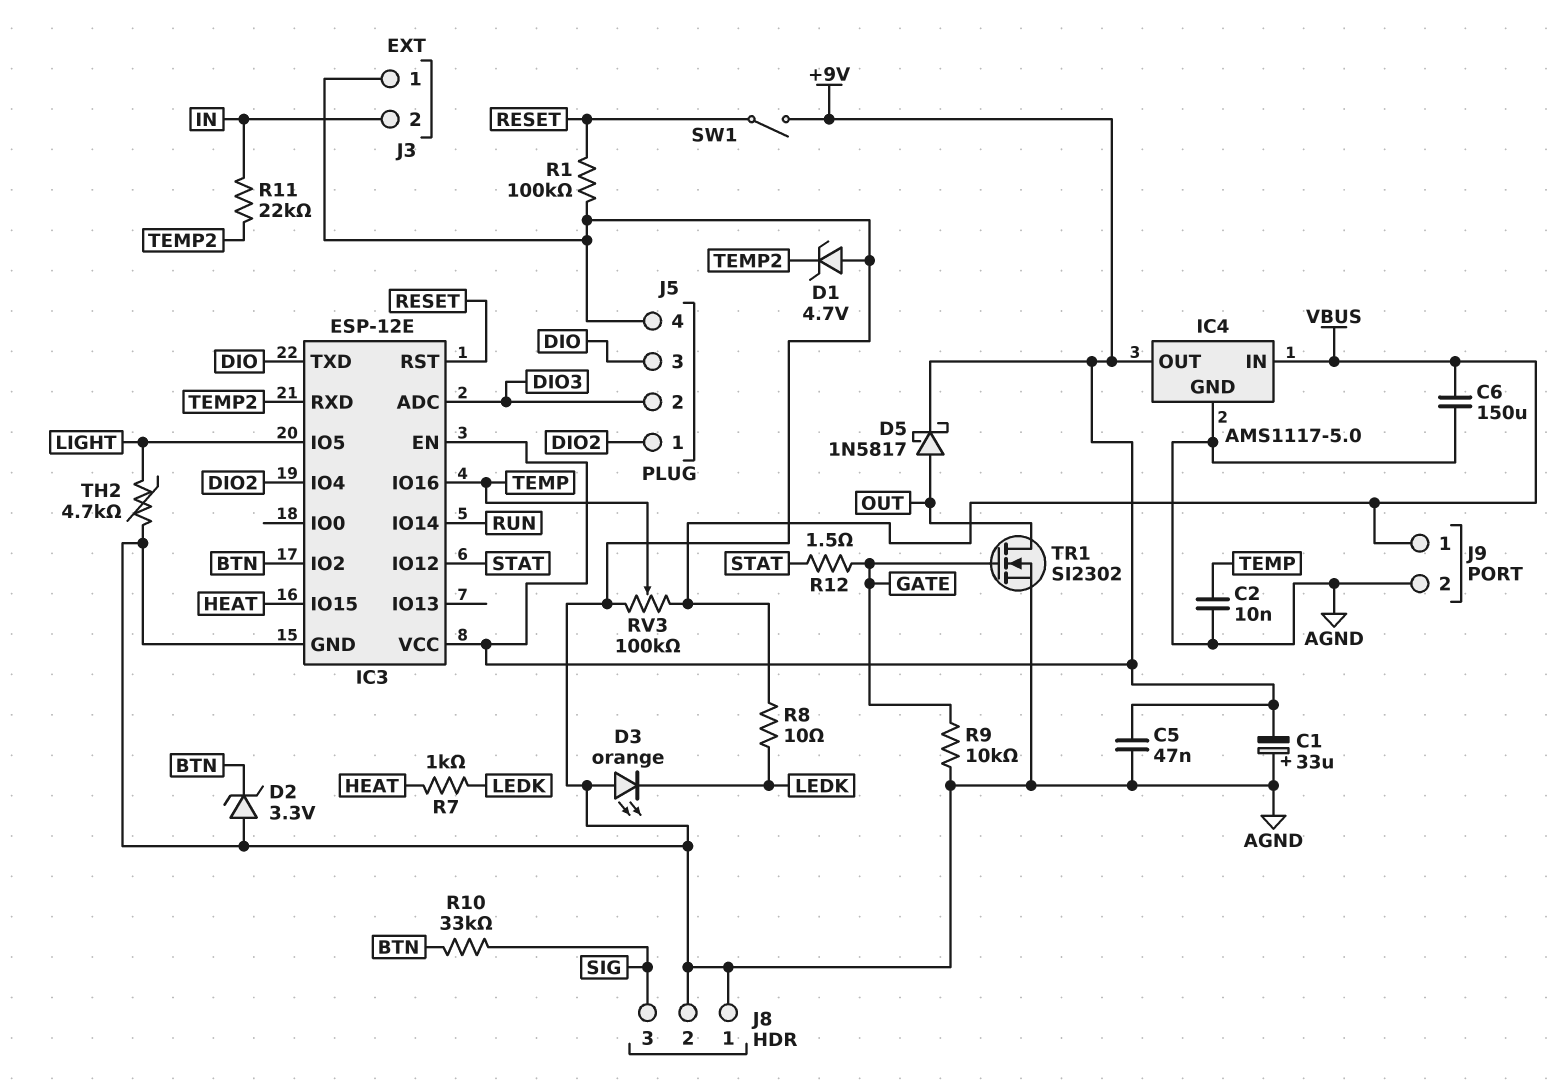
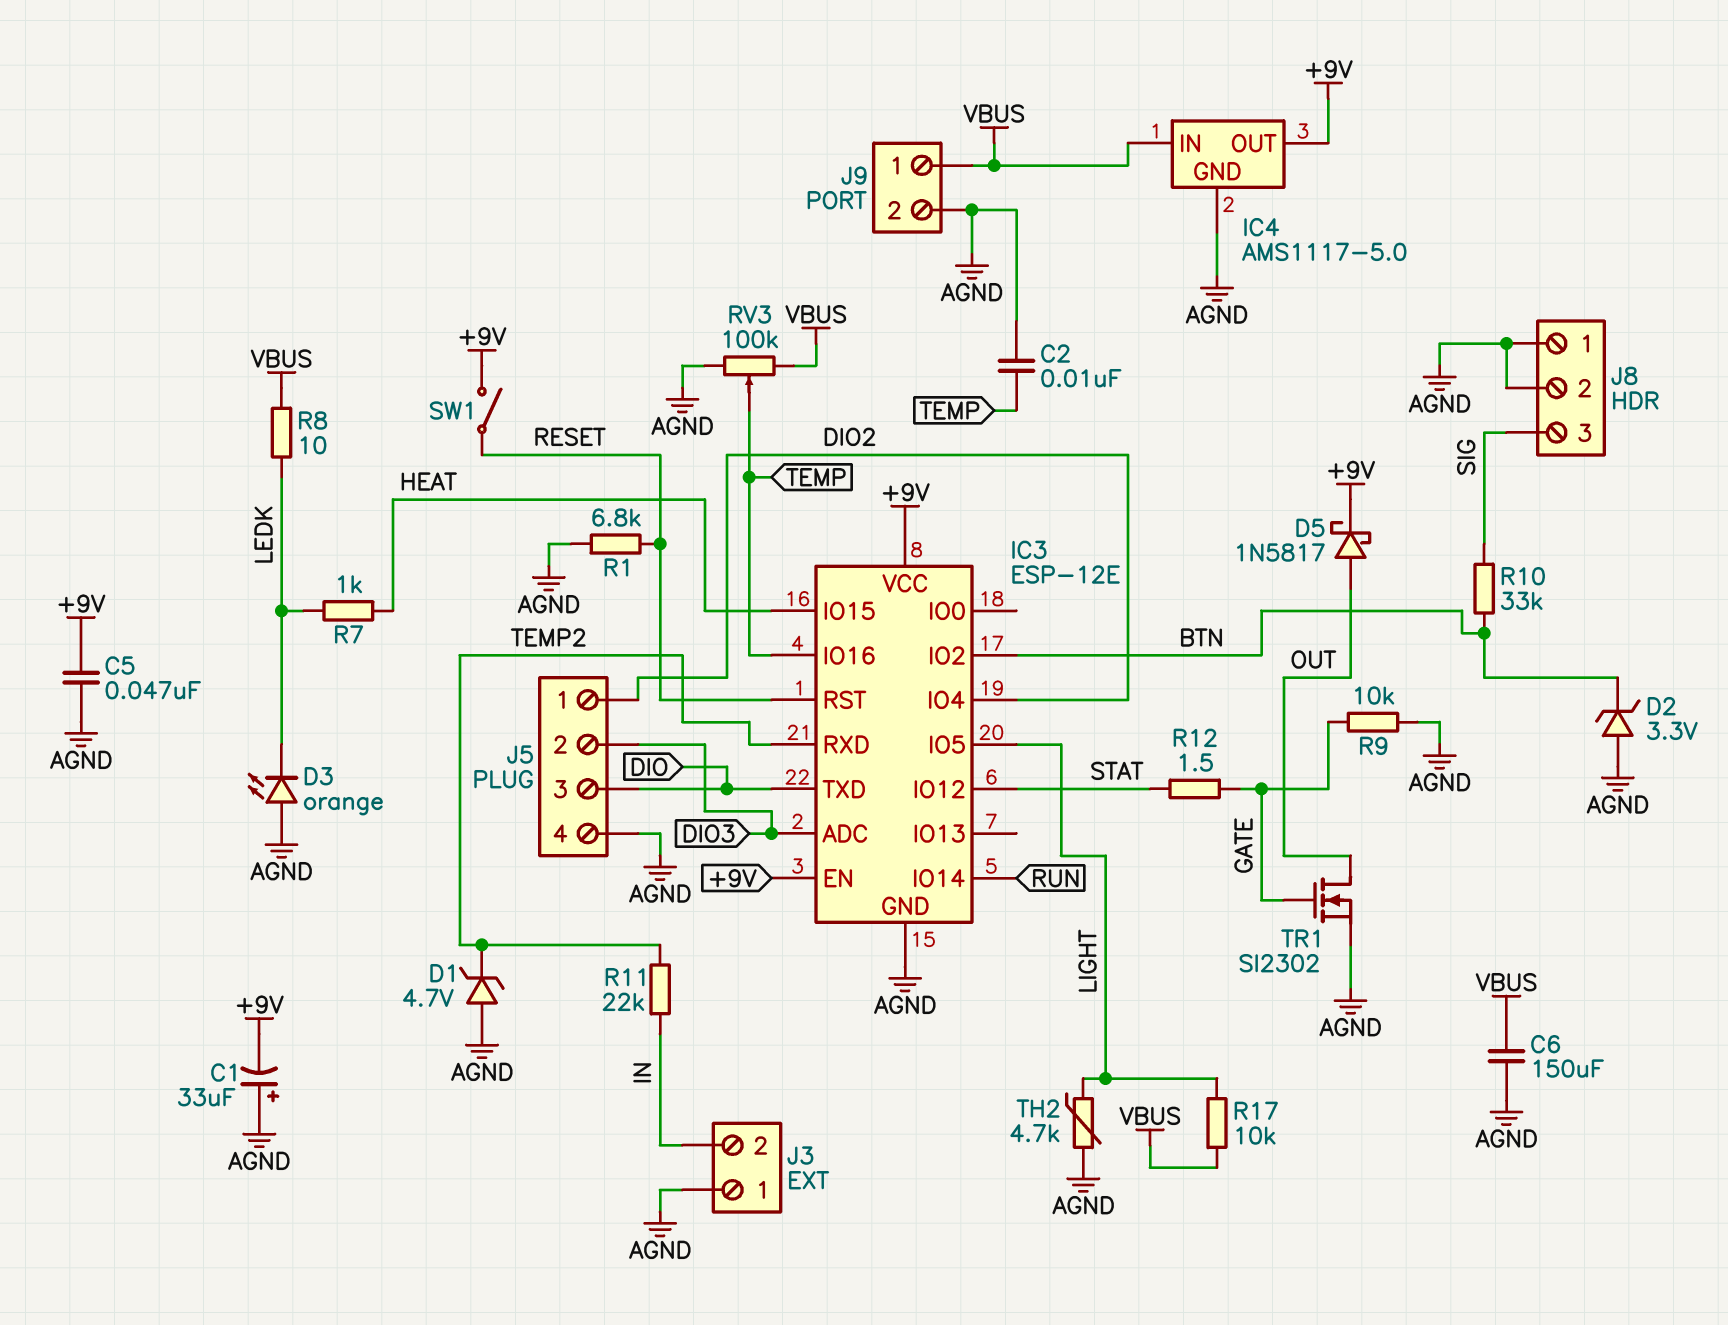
R1: 100k (AGND, RESET) -> 6.8k (AGND, RESET)
R17: none -> 10k (LIGHT, VBUS)

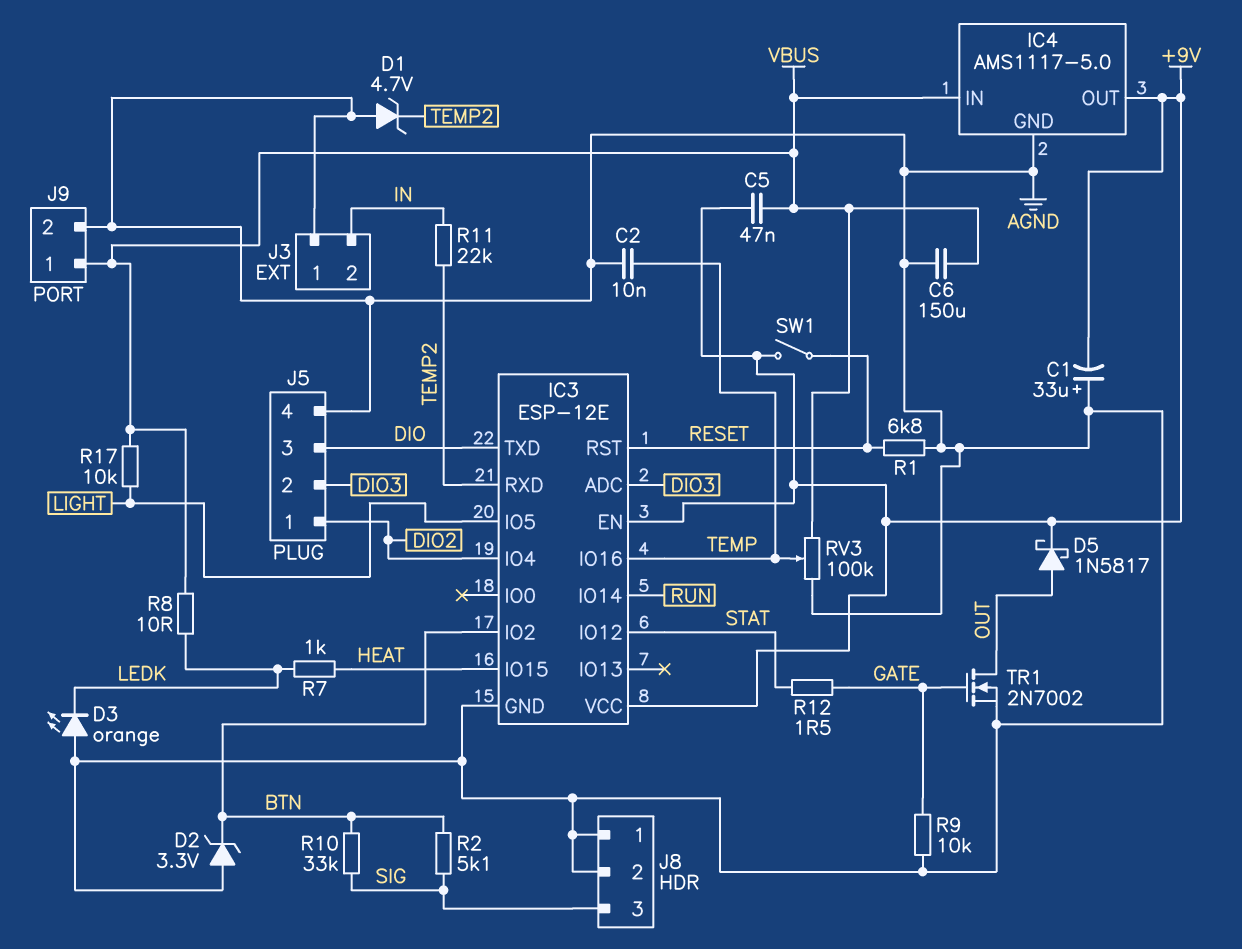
C5: 47nF (+9V, AGND) -> 47nF (+9V, VBUS)
R2: none -> 5.1k (BTN, SIG)
TH2: 4.7k (AGND, LIGHT) -> none
TR1: NMOS SI2302 (G GATE, D OUT, S AGND) -> NMOS 2N7002 (G GATE, D OUT, S AGND)

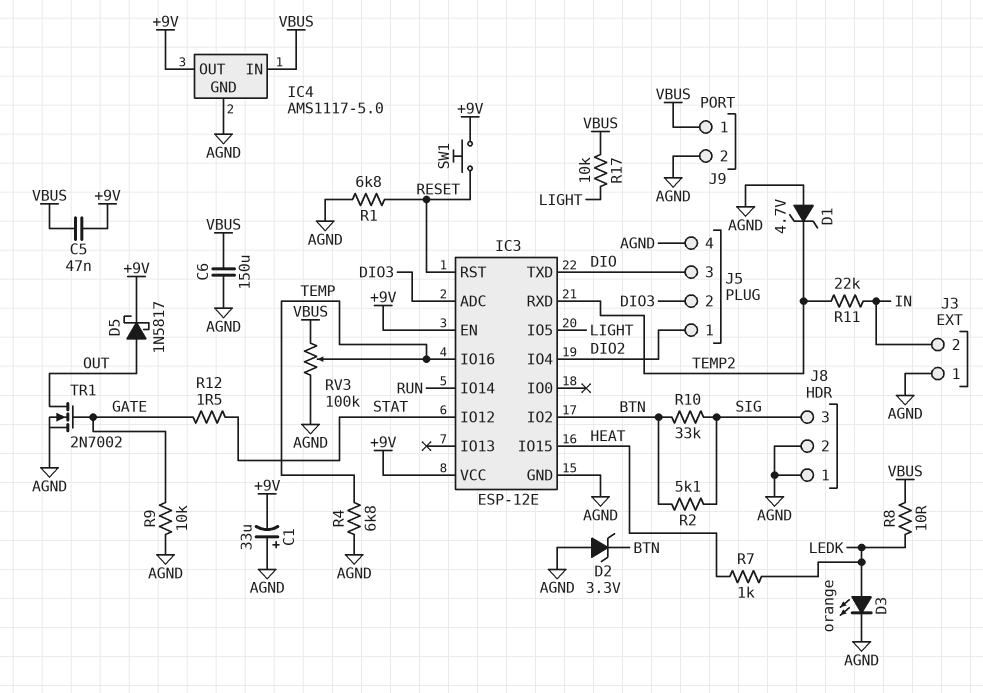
C2: 10nF (AGND, TEMP) -> none
D3: LED orange (A AGND, K LEDK) -> LED orange (A LEDK, K AGND)
R4: none -> 6.8k (AGND, TEMP)
SW1: switch (+9V, RESET) -> button (+9V, RESET)

